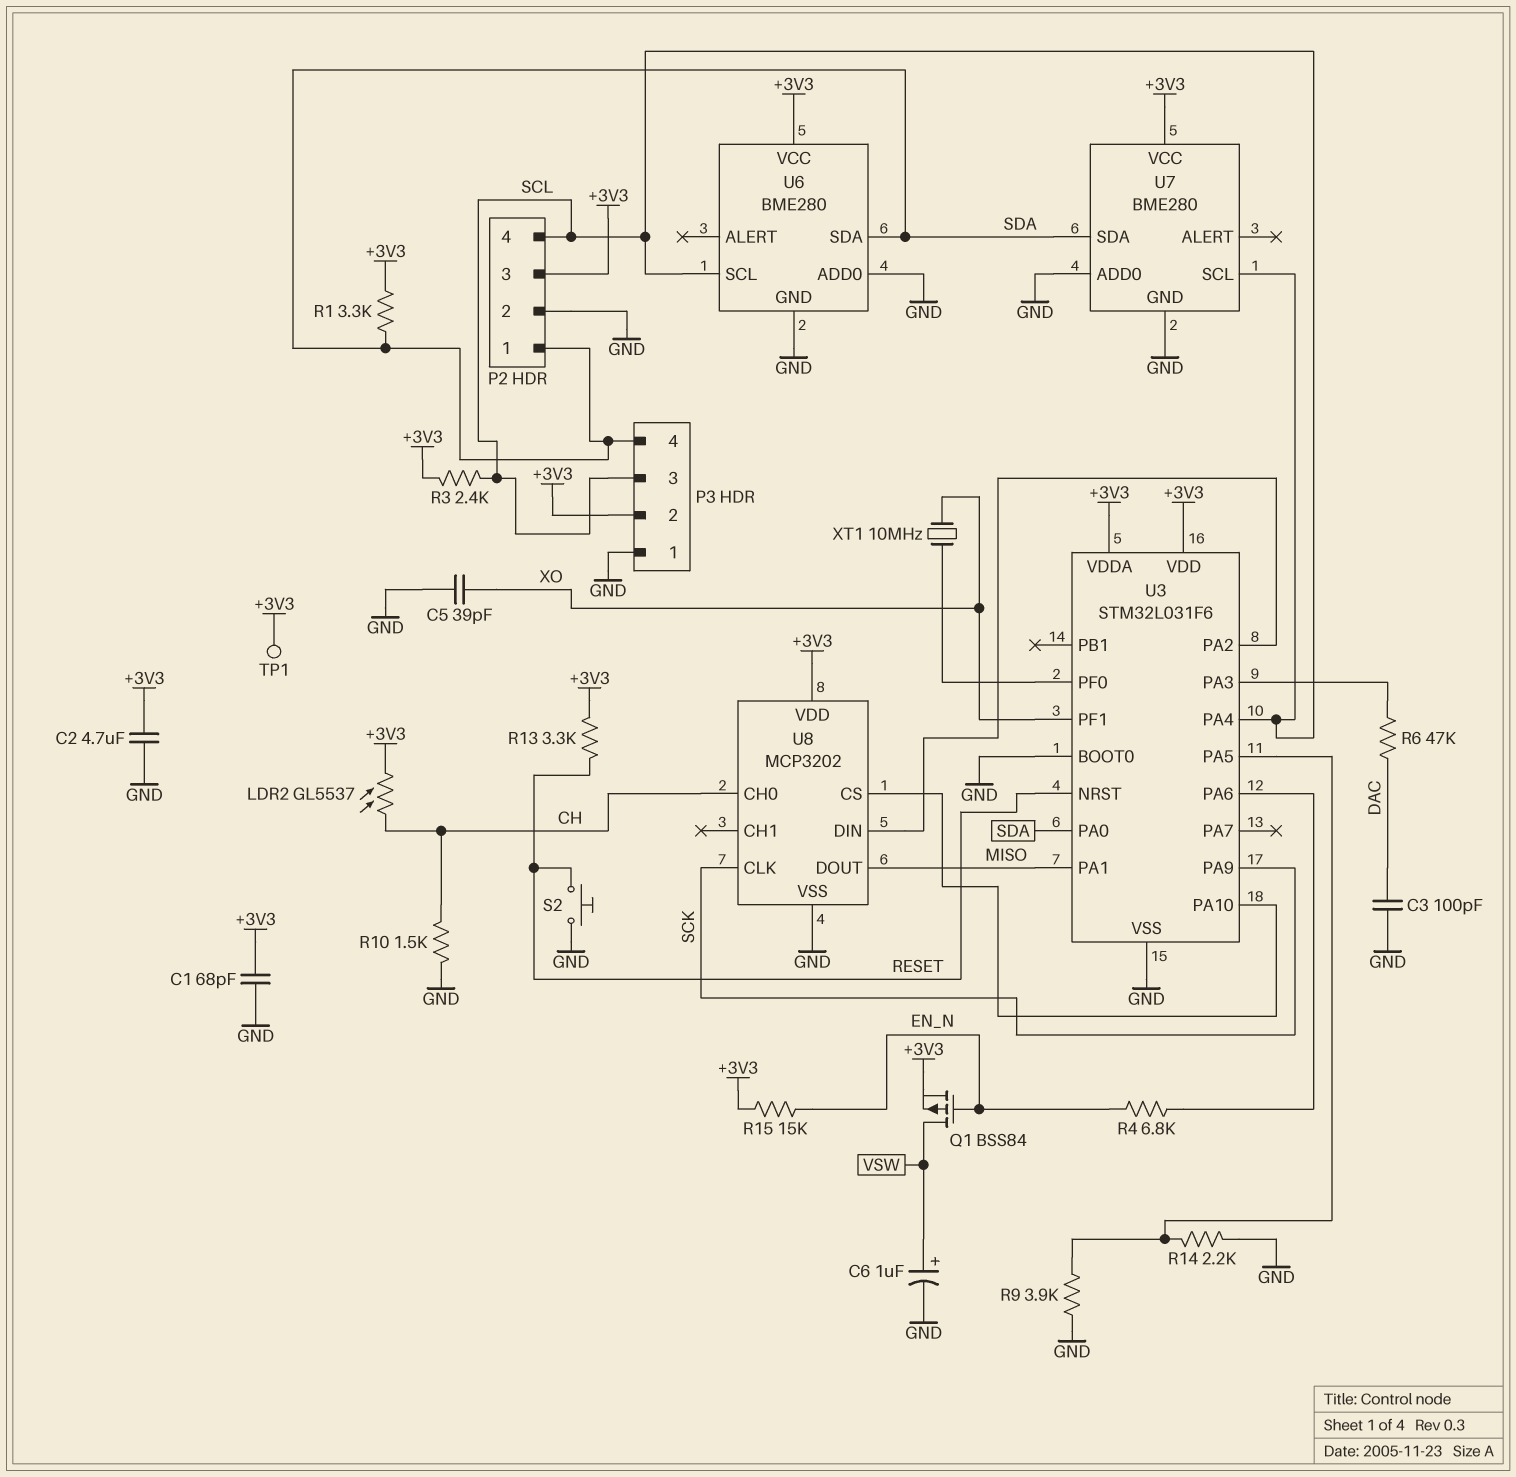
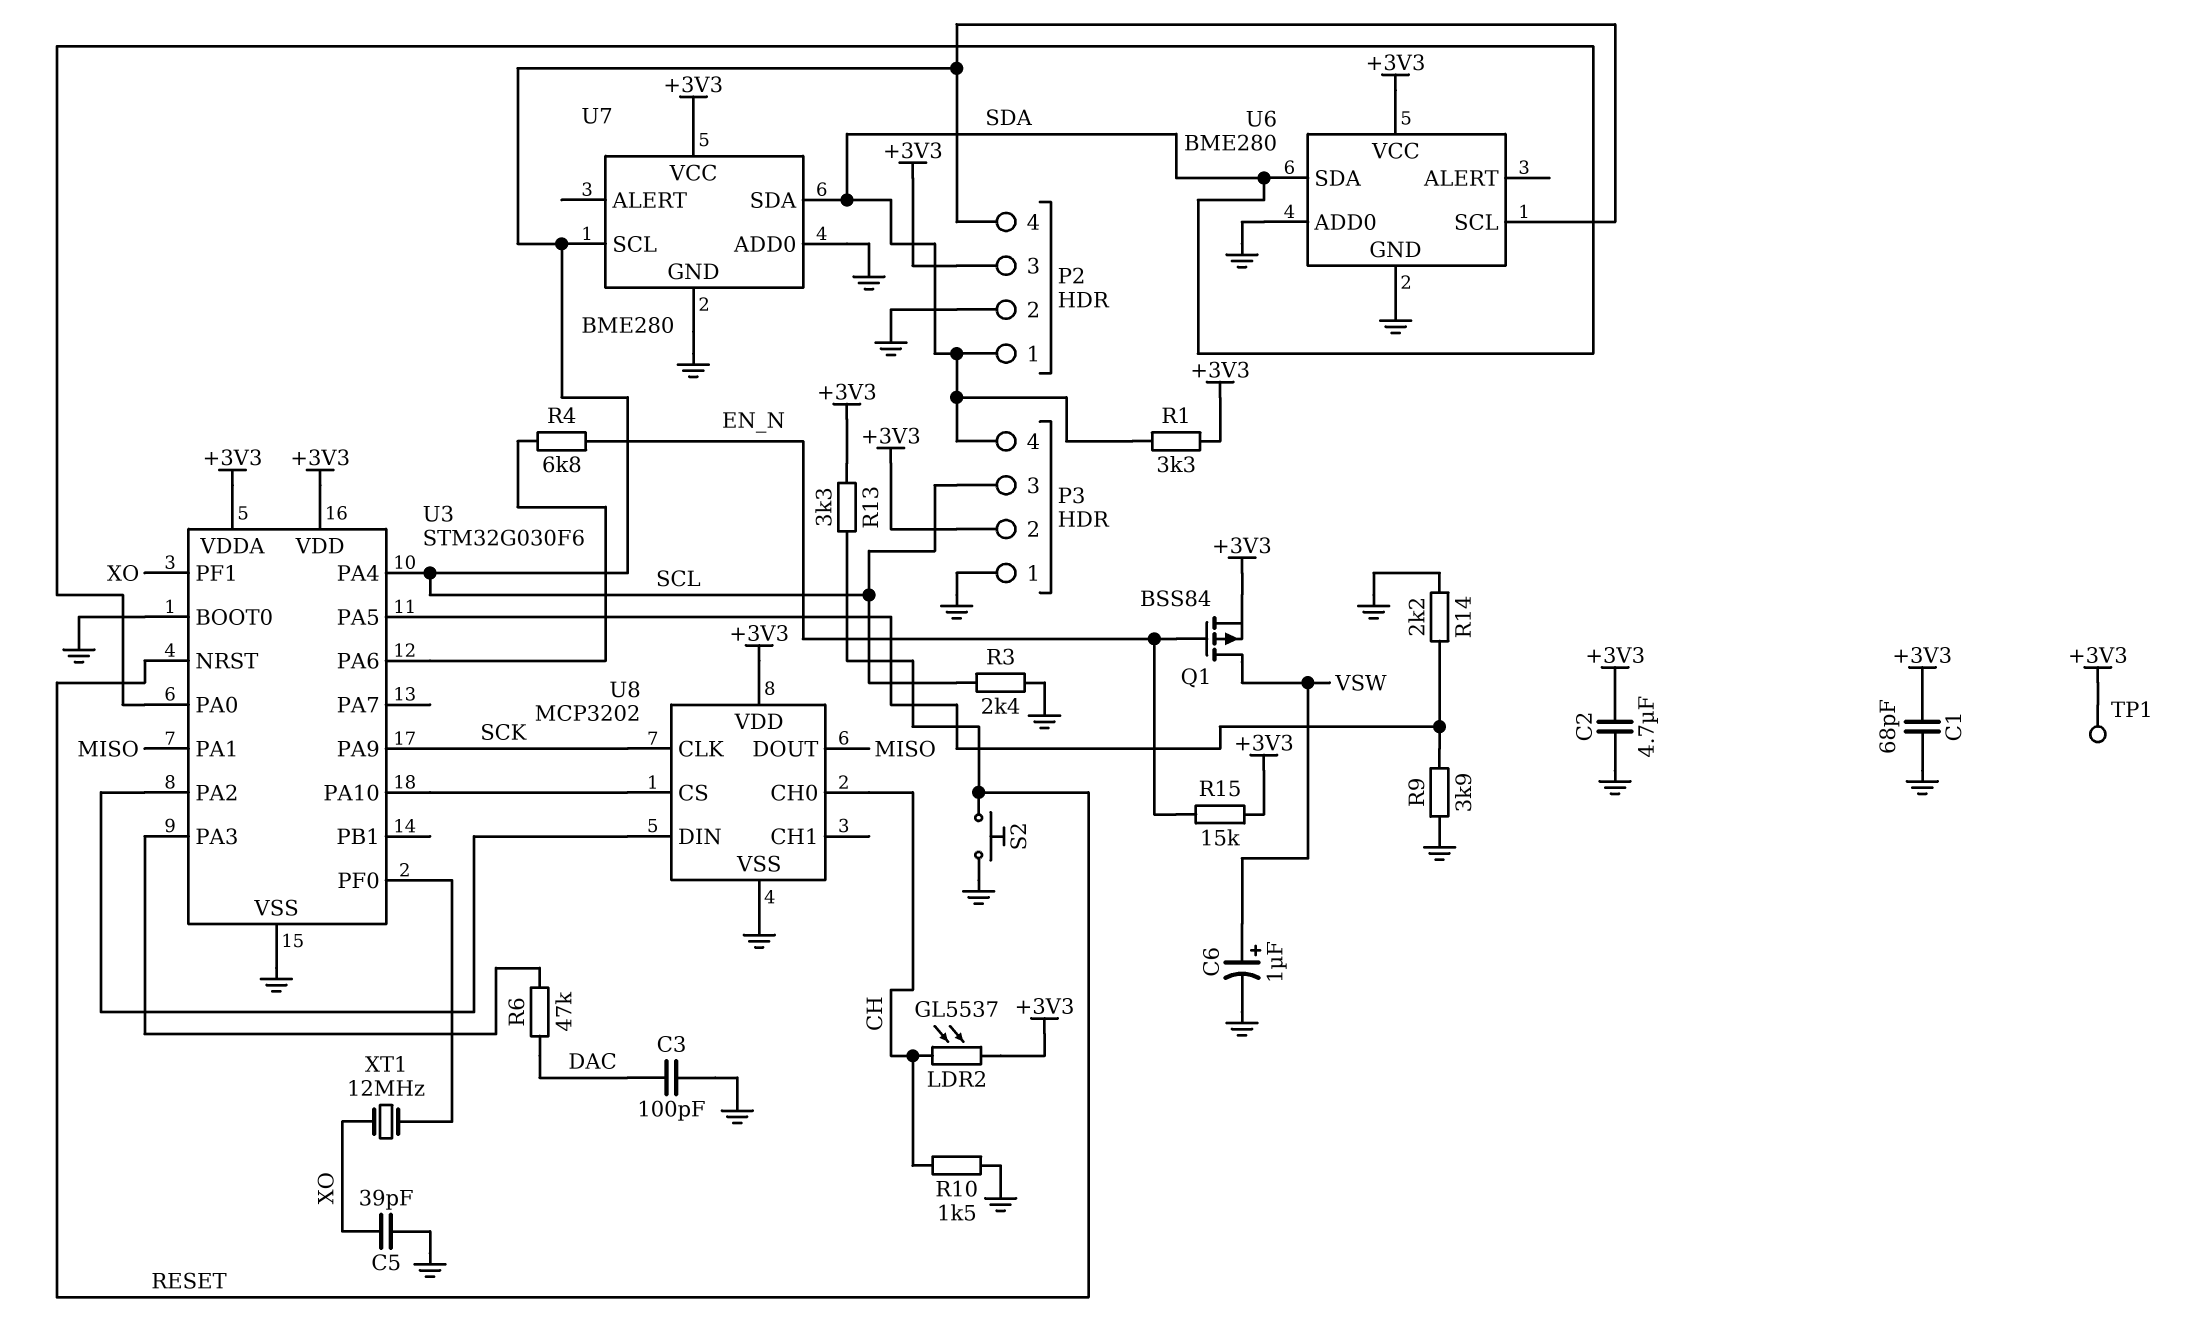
R3: 2.4k (+3V3, SCL) -> 2.4k (GND, SCL)
U3: STM32L031F6 -> STM32G030F6
XT1: 10MHz (U3/PF0, XO) -> 12MHz (U3/PF0, XO)

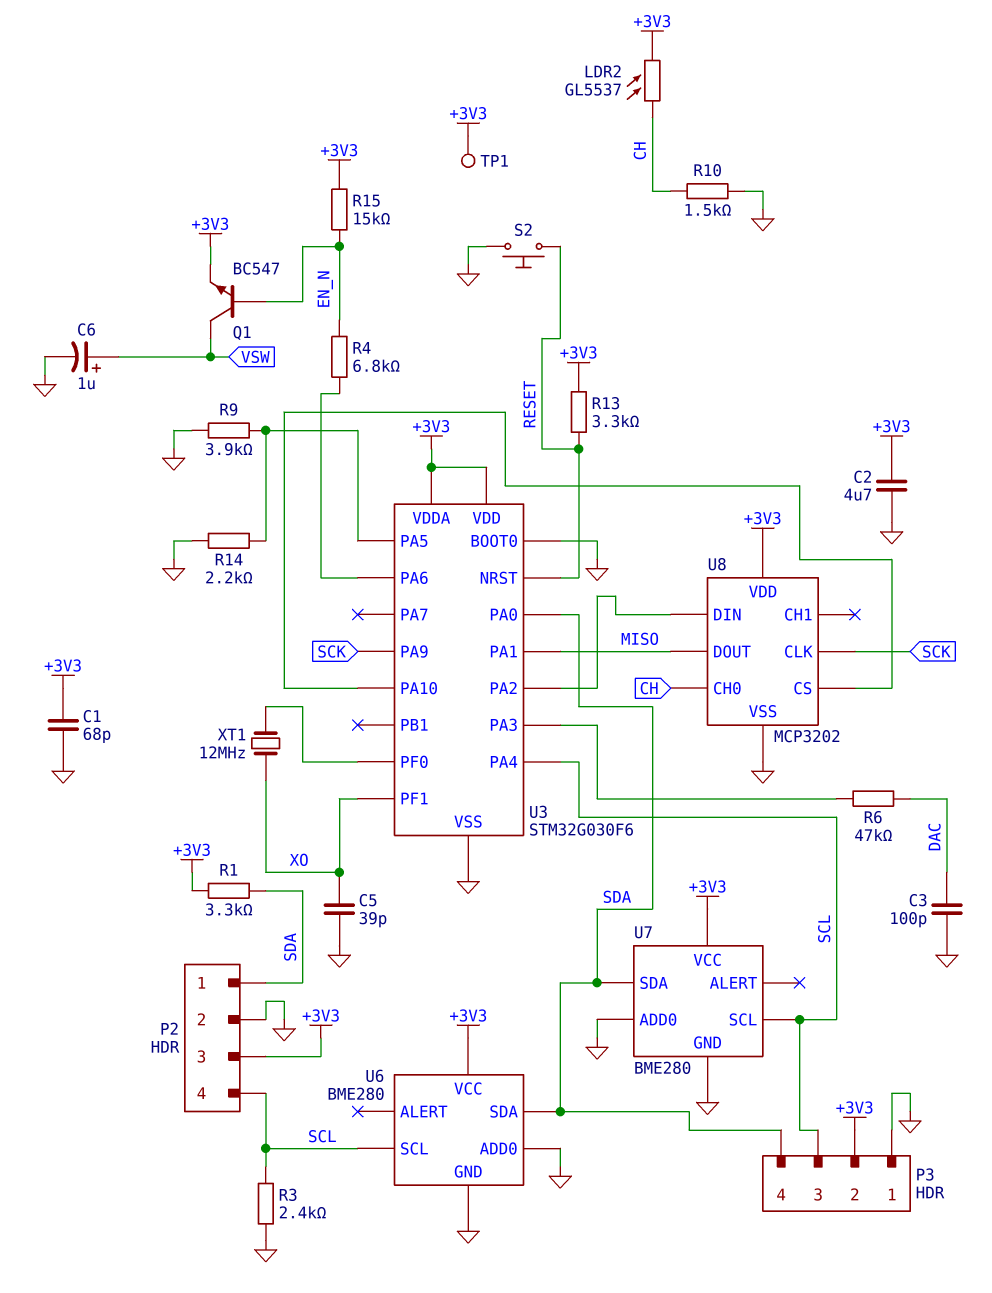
Q1: PMOS BSS84 (G EN_N, D VSW, S +3V3) -> NPN BC547 (B EN_N, C VSW, E +3V3)

